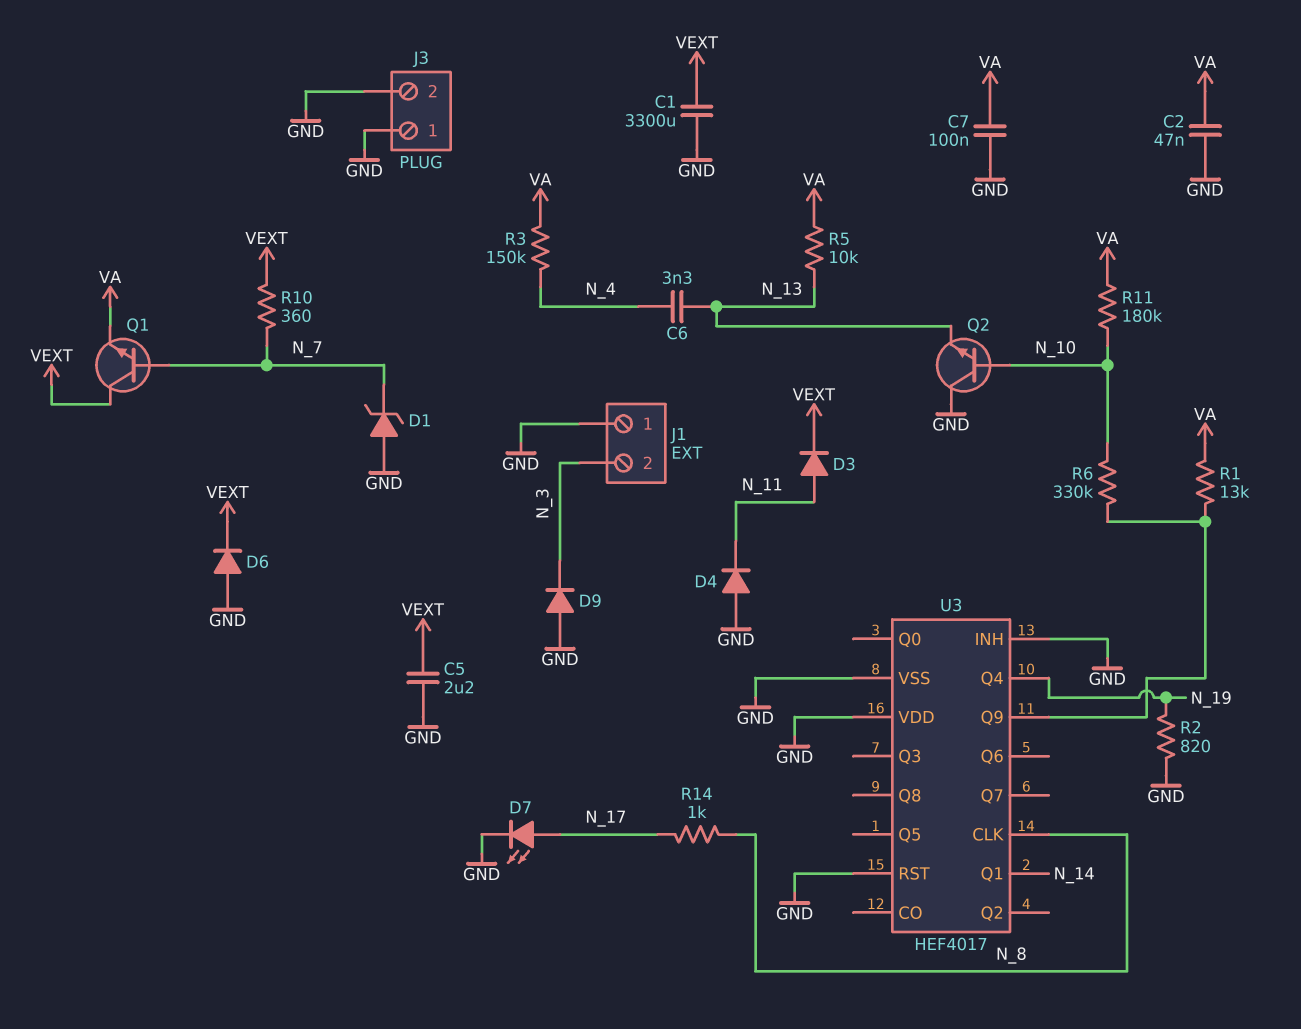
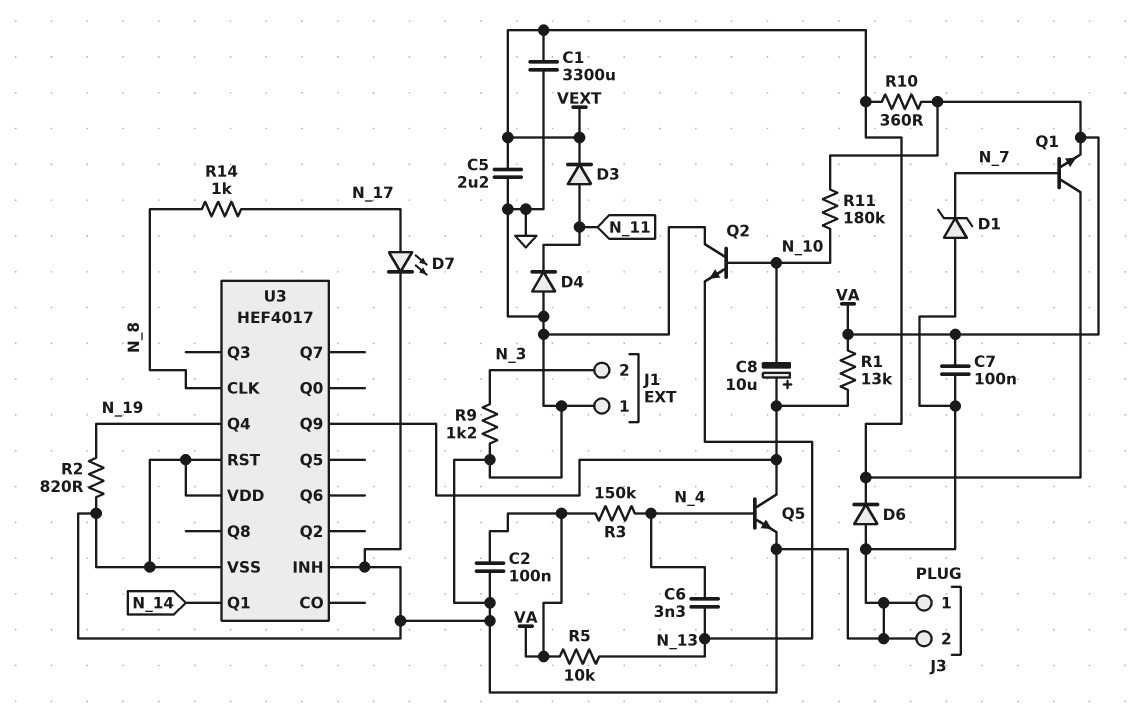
C2: 47nF (GND, VA) -> 100nF (GND, VA)
C8: none -> 10uF (plus U3/Q9, minus N_10)
D9: diode (A GND, K N_3) -> none
Q5: none -> NPN (B N_4, C U3/Q9, E GND)
R6: 330k (N_10, U3/Q9) -> none
R9: none -> 1.2k (GND, N_3)
R10: 360 (N_7, VEXT) -> 360 (VA, VEXT)

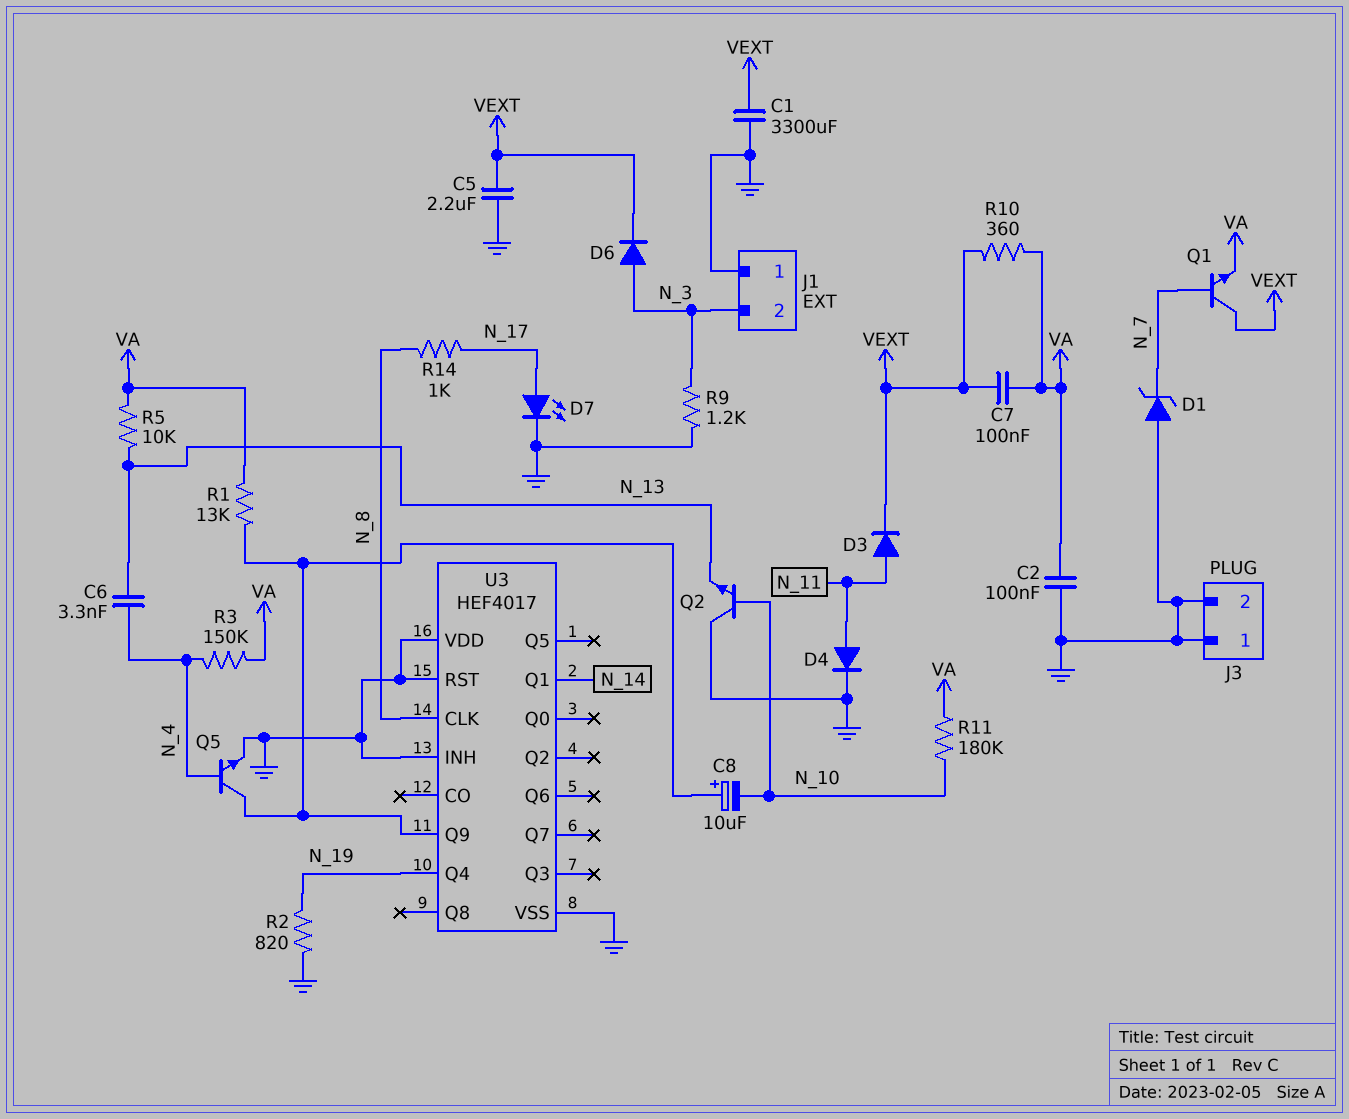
C7: 100nF (GND, VA) -> 100nF (VA, VEXT)
D4: diode (A GND, K N_11) -> diode (A N_11, K GND)
D6: diode (A GND, K VEXT) -> diode (A N_3, K VEXT)

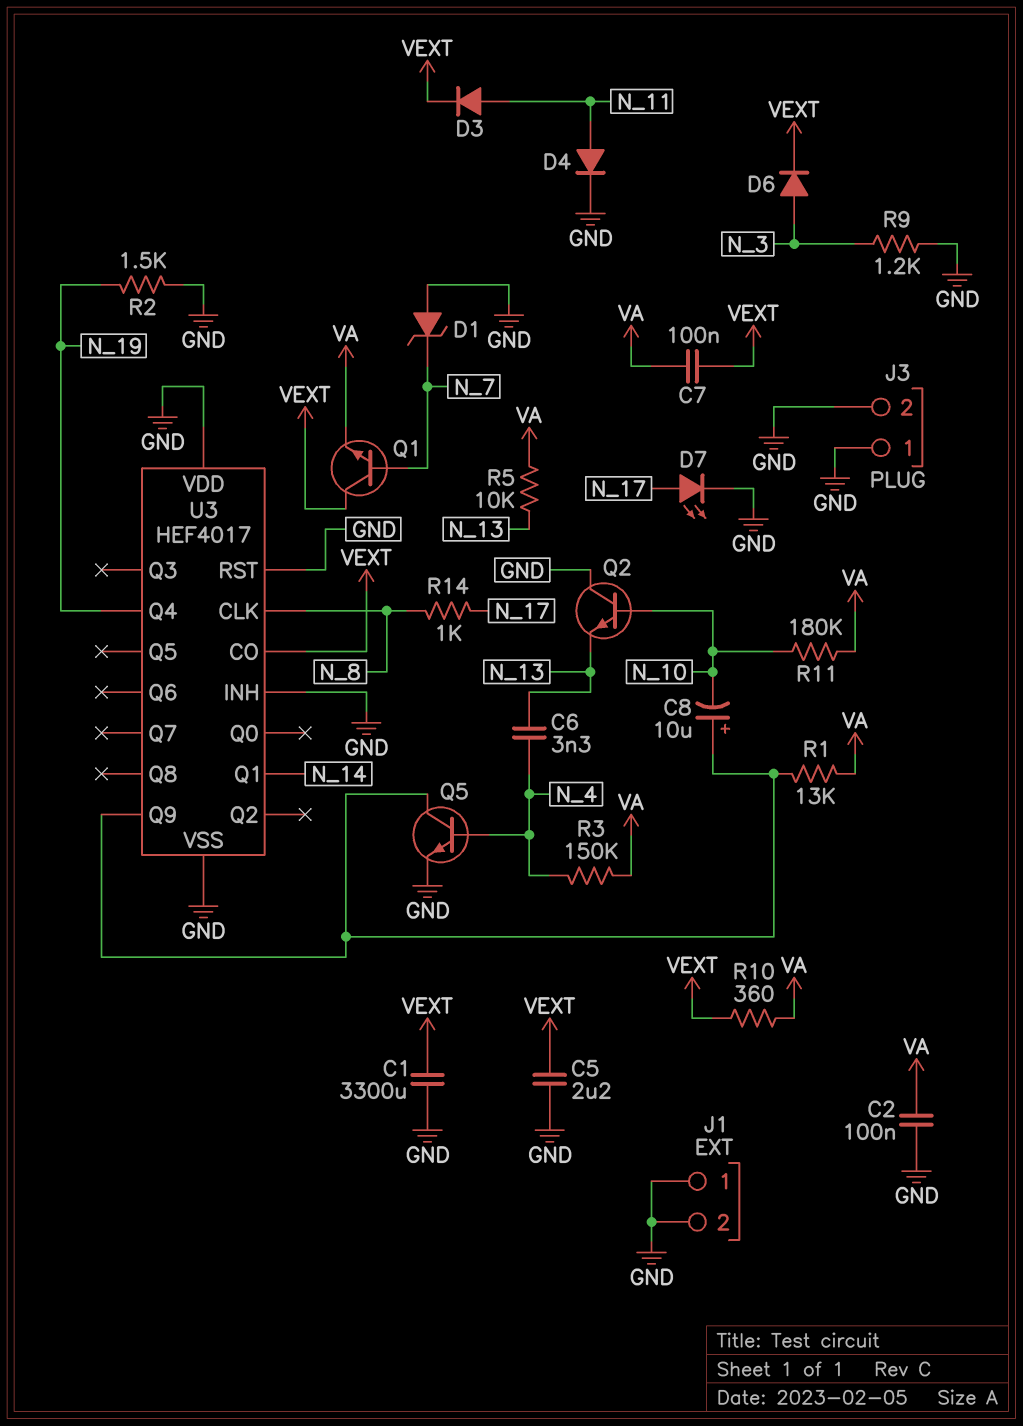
J1 pin 2: N_3 -> GND
R2: 820 (GND, N_19) -> 1.5k (GND, N_19)
U3 pin CO: none -> VEXT

